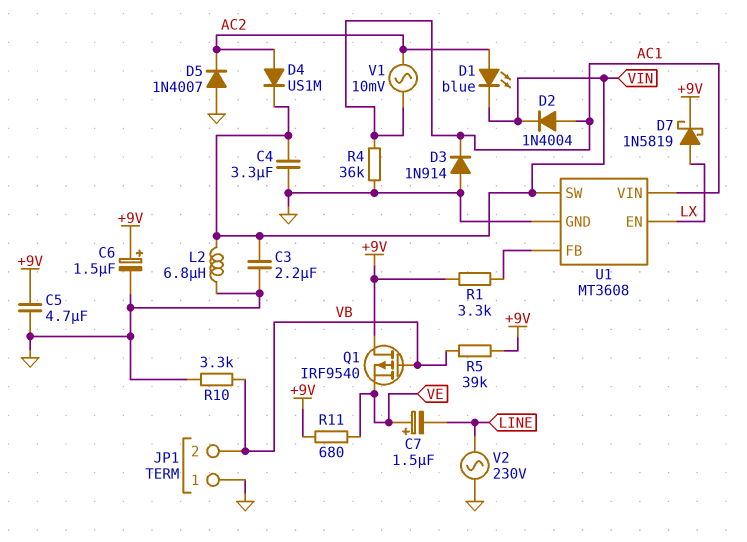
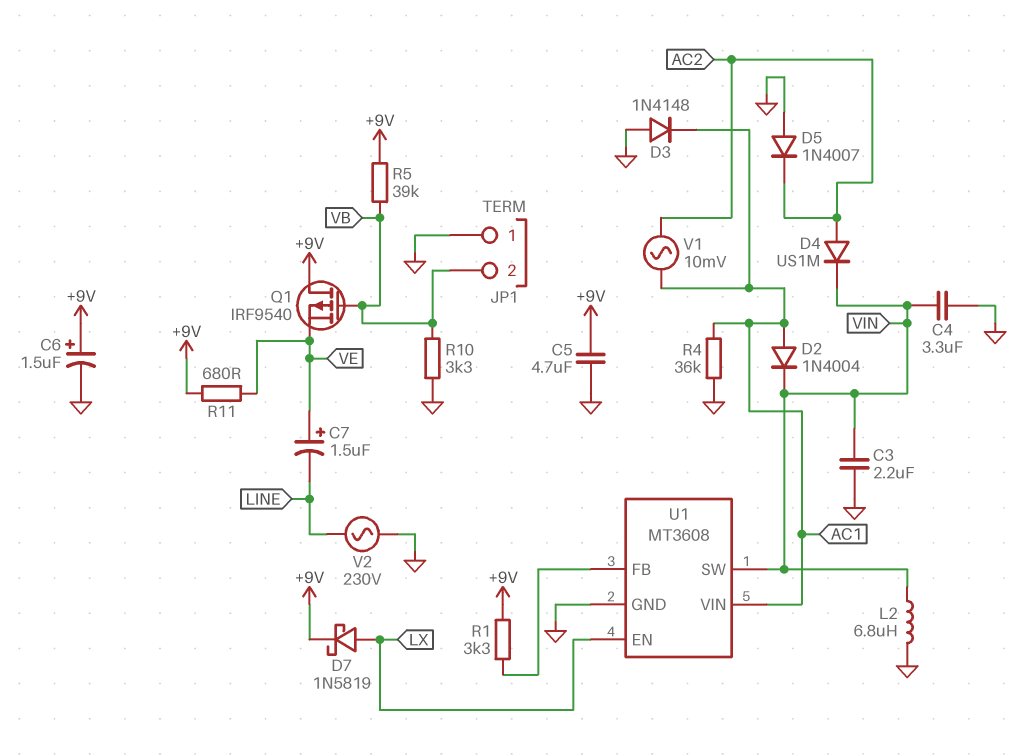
D1: LED blue (A AC2, K VIN) -> none
D3: diode 1N914 (A GND, K AC1) -> diode 1N4148 (A GND, K AC1)

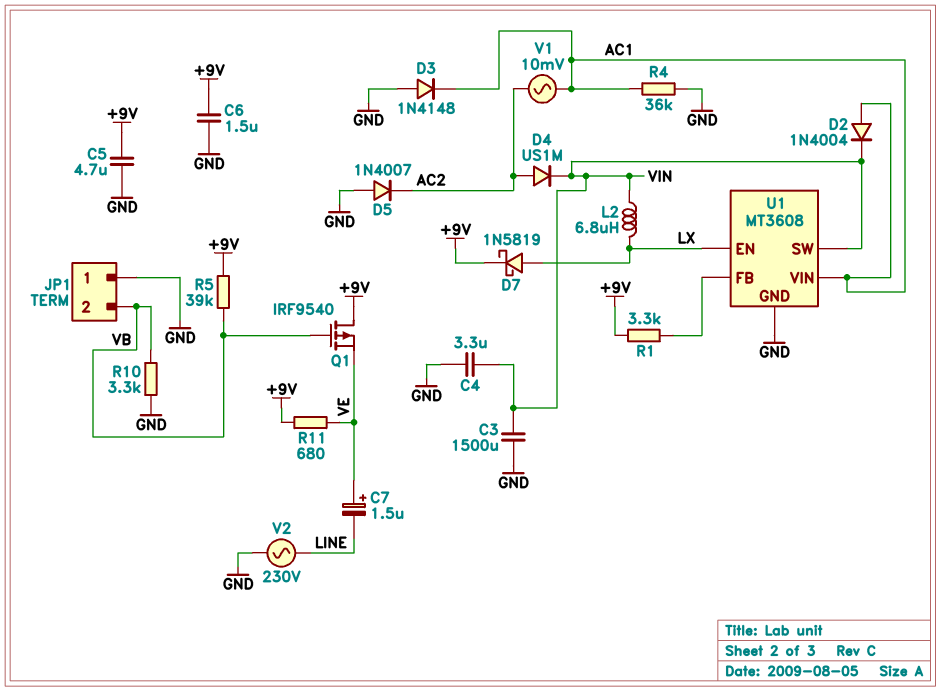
C3: 2.2uF (GND, VIN) -> 1500uF (GND, VIN)
C6: 1.5uF (plus +9V, minus GND) -> 1.5uF (+9V, GND)
L2: 6.8uH (GND, VIN) -> 6.8uH (LX, VIN)

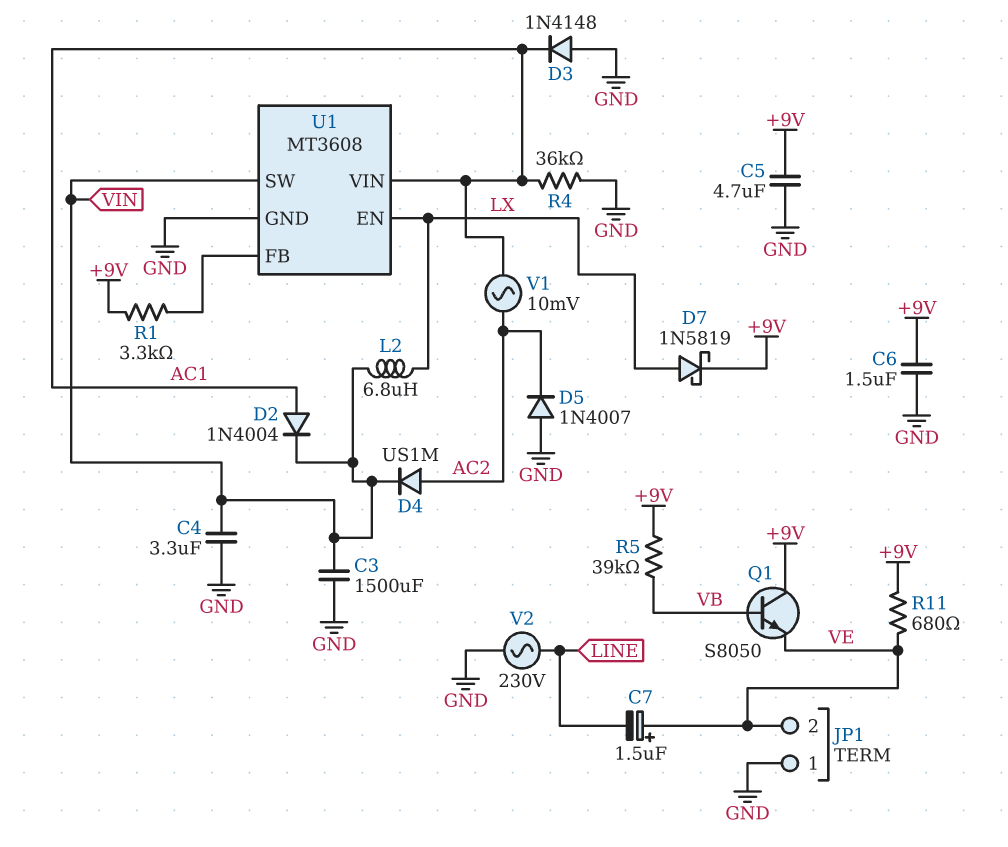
JP1 pin 2: VB -> VE
Q1: PMOS IRF9540 (G VB, D +9V, S VE) -> NPN S8050 (B VB, C +9V, E VE)
R10: 3.3k (GND, VB) -> none

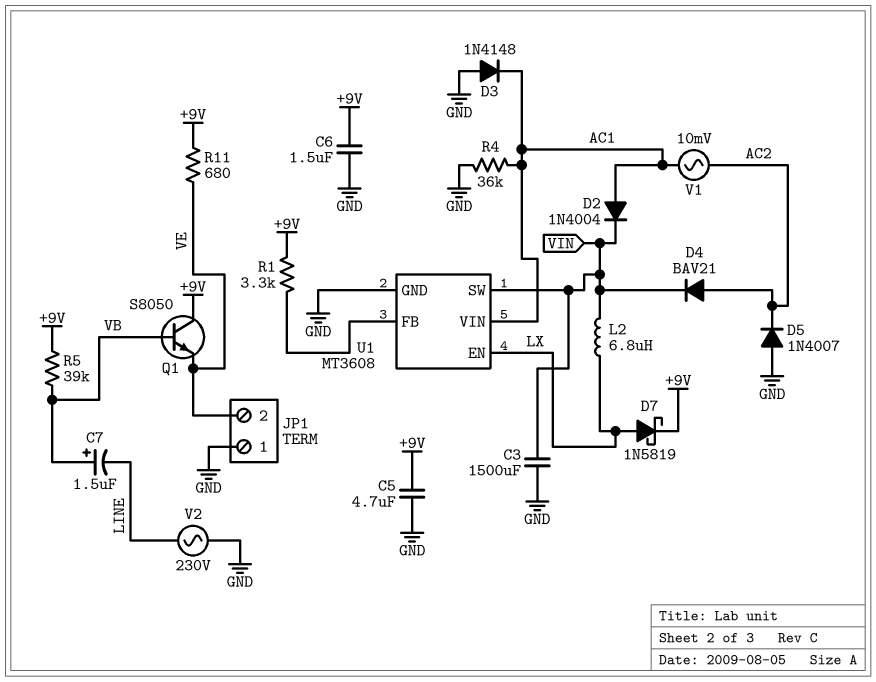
C4: 3.3uF (GND, VIN) -> none
C7: 1.5uF (plus VE, minus LINE) -> 1.5uF (plus VB, minus LINE)
D4: diode US1M (A AC2, K VIN) -> diode BAV21 (A AC2, K VIN)

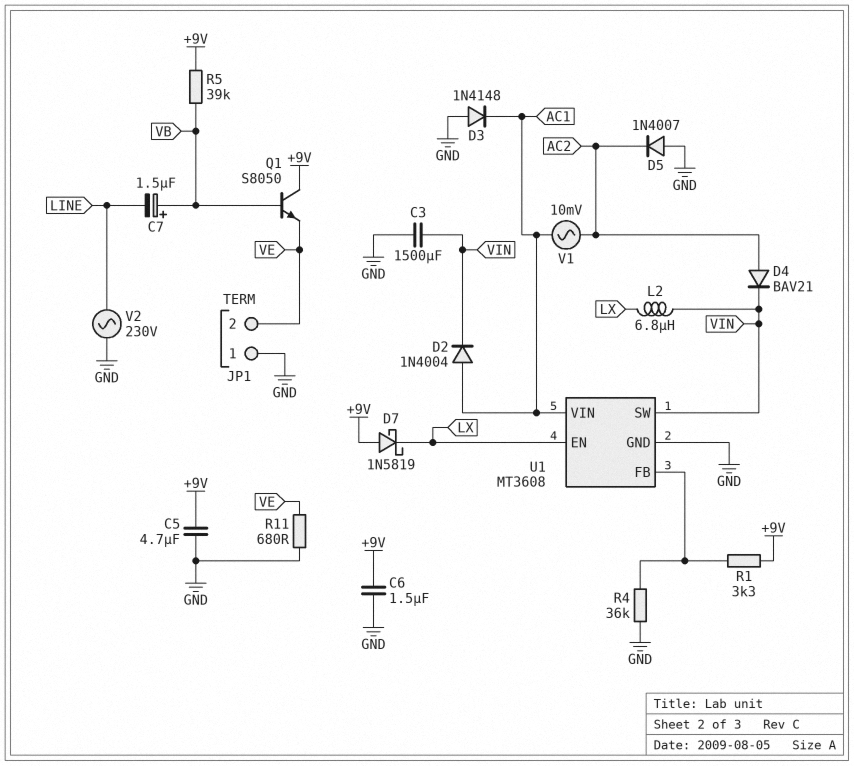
D7: schottky 1N5819 (A LX, K +9V) -> schottky 1N5819 (A +9V, K LX)
R4: 36k (AC1, GND) -> 36k (GND, U1/FB)
R11: 680 (+9V, VE) -> 680 (GND, VE)

